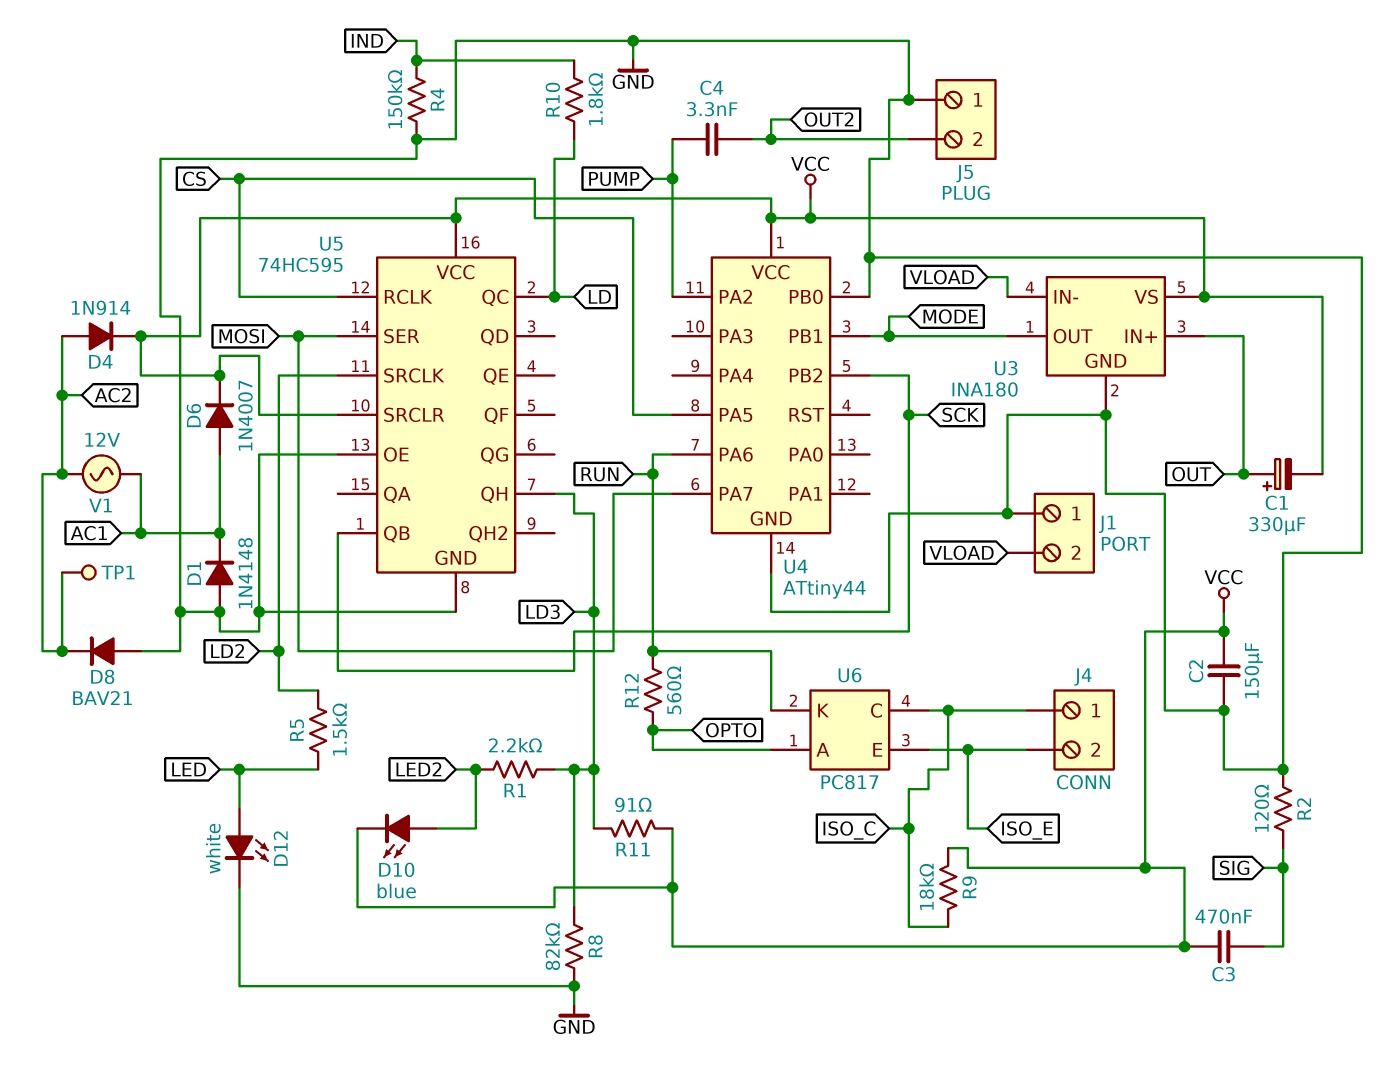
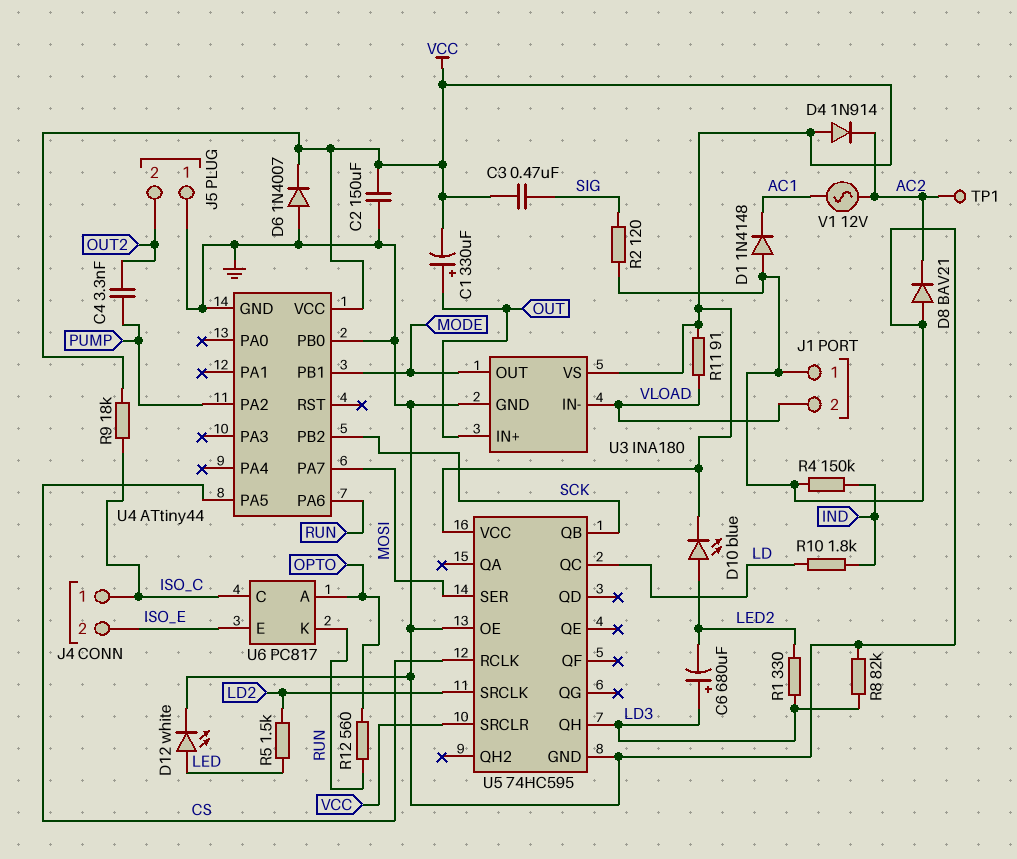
C6: none -> 680uF (plus LD3, minus LED2)
D4: diode 1N914 (A AC2, K VCC) -> diode 1N914 (A VCC, K AC2)
D6: diode 1N4007 (A AC1, K VCC) -> diode 1N4007 (A GND, K VCC)
R1: 2.2k (LD3, LED2) -> 330 (LD3, LED2)
R11: 91 (LD3, VCC) -> 91 (VCC, VLOAD)

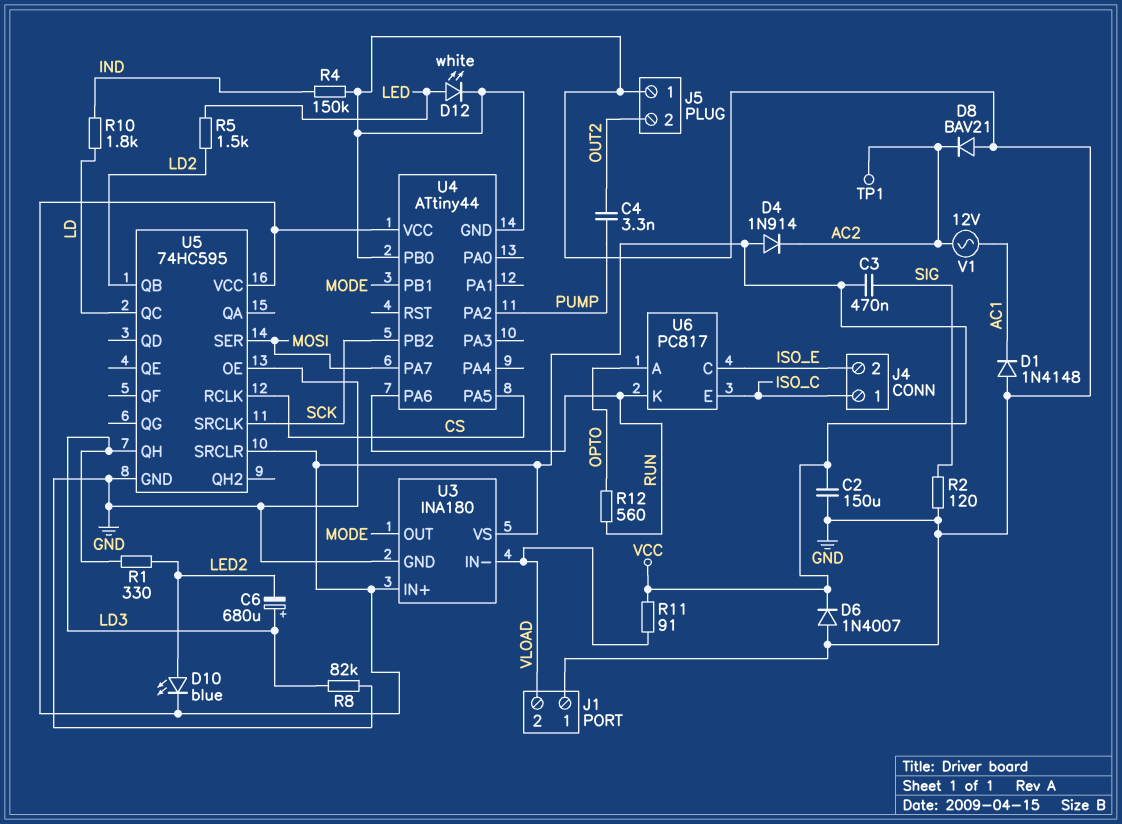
C1: 330uF (plus OUT, minus VCC) -> none
R9: 18k (ISO_C, VCC) -> none
U3 pin IN+: OUT -> VCC
U5 pin QB: SCK -> LD2
U5 pin SRCLK: LD2 -> SCK
U6 pin C: ISO_C -> ISO_E
U6 pin E: ISO_E -> ISO_C

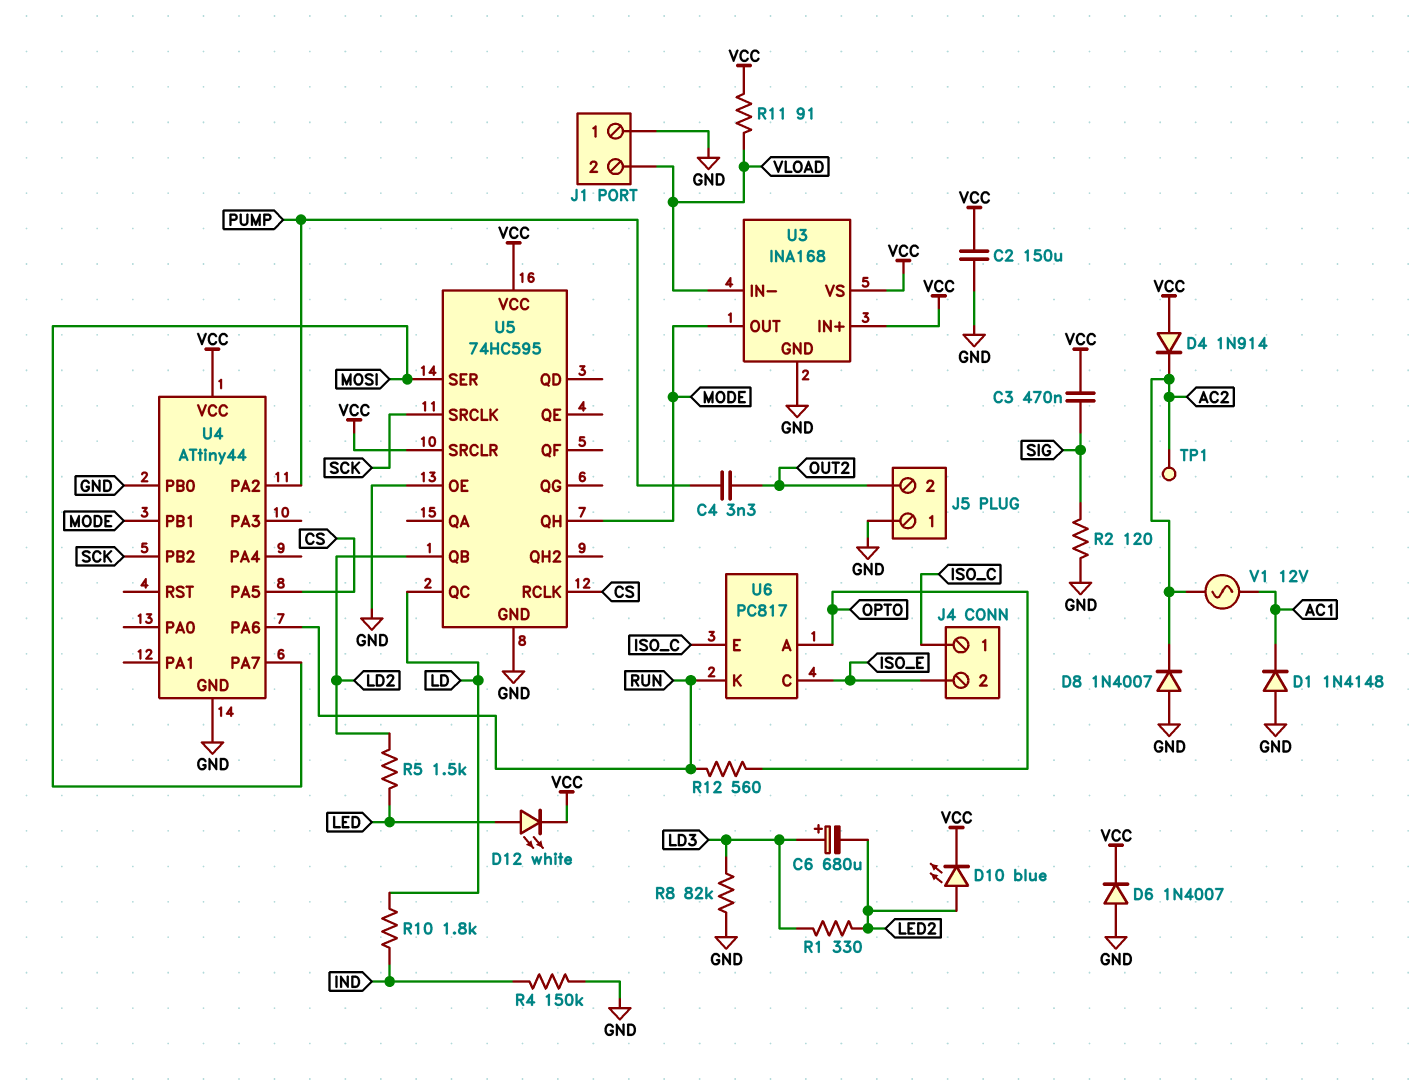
D8: diode BAV21 (A GND, K AC2) -> diode 1N4007 (A GND, K AC2)
D12: LED white (A LED, K GND) -> LED white (A LED, K VCC)
U3: INA180 -> INA168
U5 pin QH: LD3 -> MODE

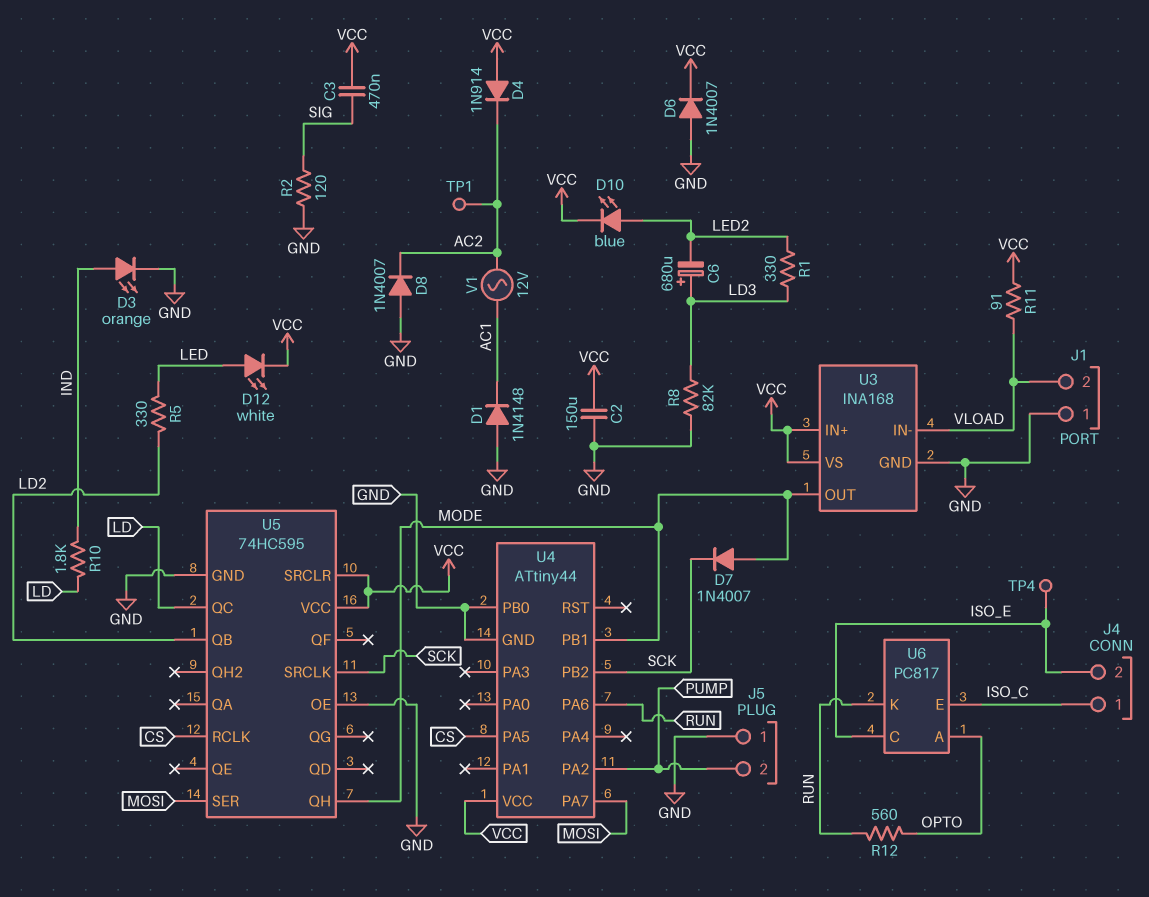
C4: 3.3nF (OUT2, PUMP) -> none
D3: none -> LED orange (A IND, K GND)
D7: none -> diode 1N4007 (A MODE, K SCK)
J5 pin 2: OUT2 -> PUMP
R4: 150k (GND, IND) -> none
R5: 1.5k (LD2, LED) -> 330 (LD2, LED)
TP4: none -> test point (ISO_E)

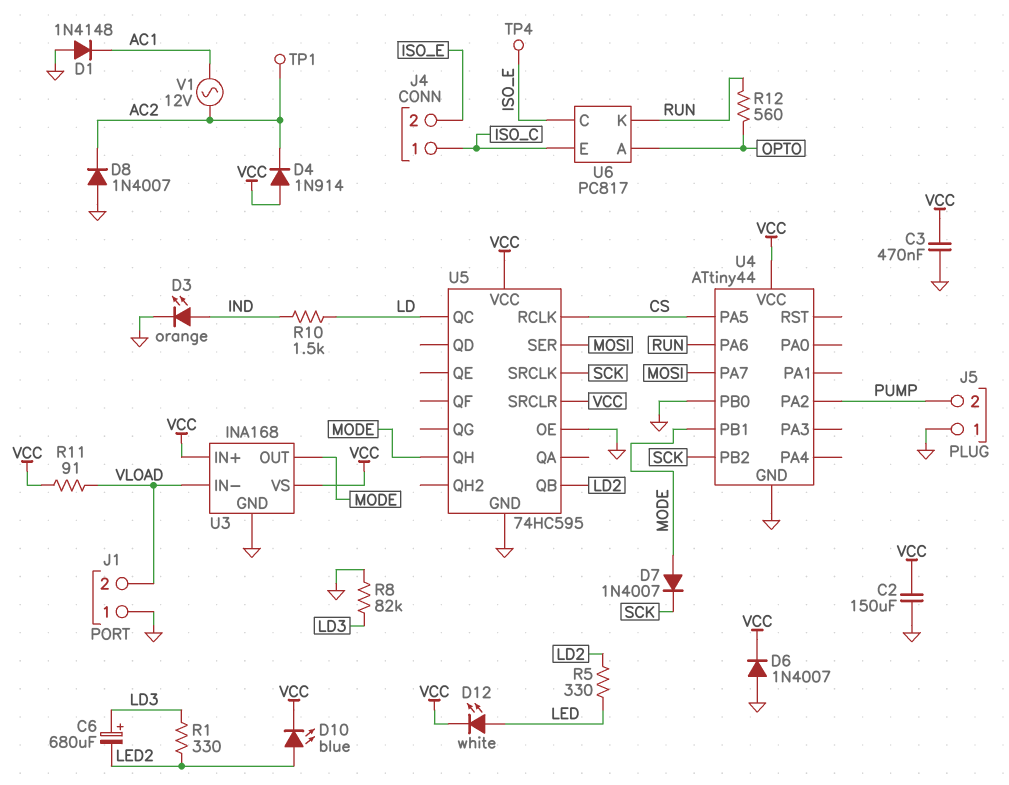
C3: 470nF (SIG, VCC) -> 470nF (GND, VCC)
R2: 120 (GND, SIG) -> none
R10: 1.8k (IND, LD) -> 1.5k (IND, LD)

